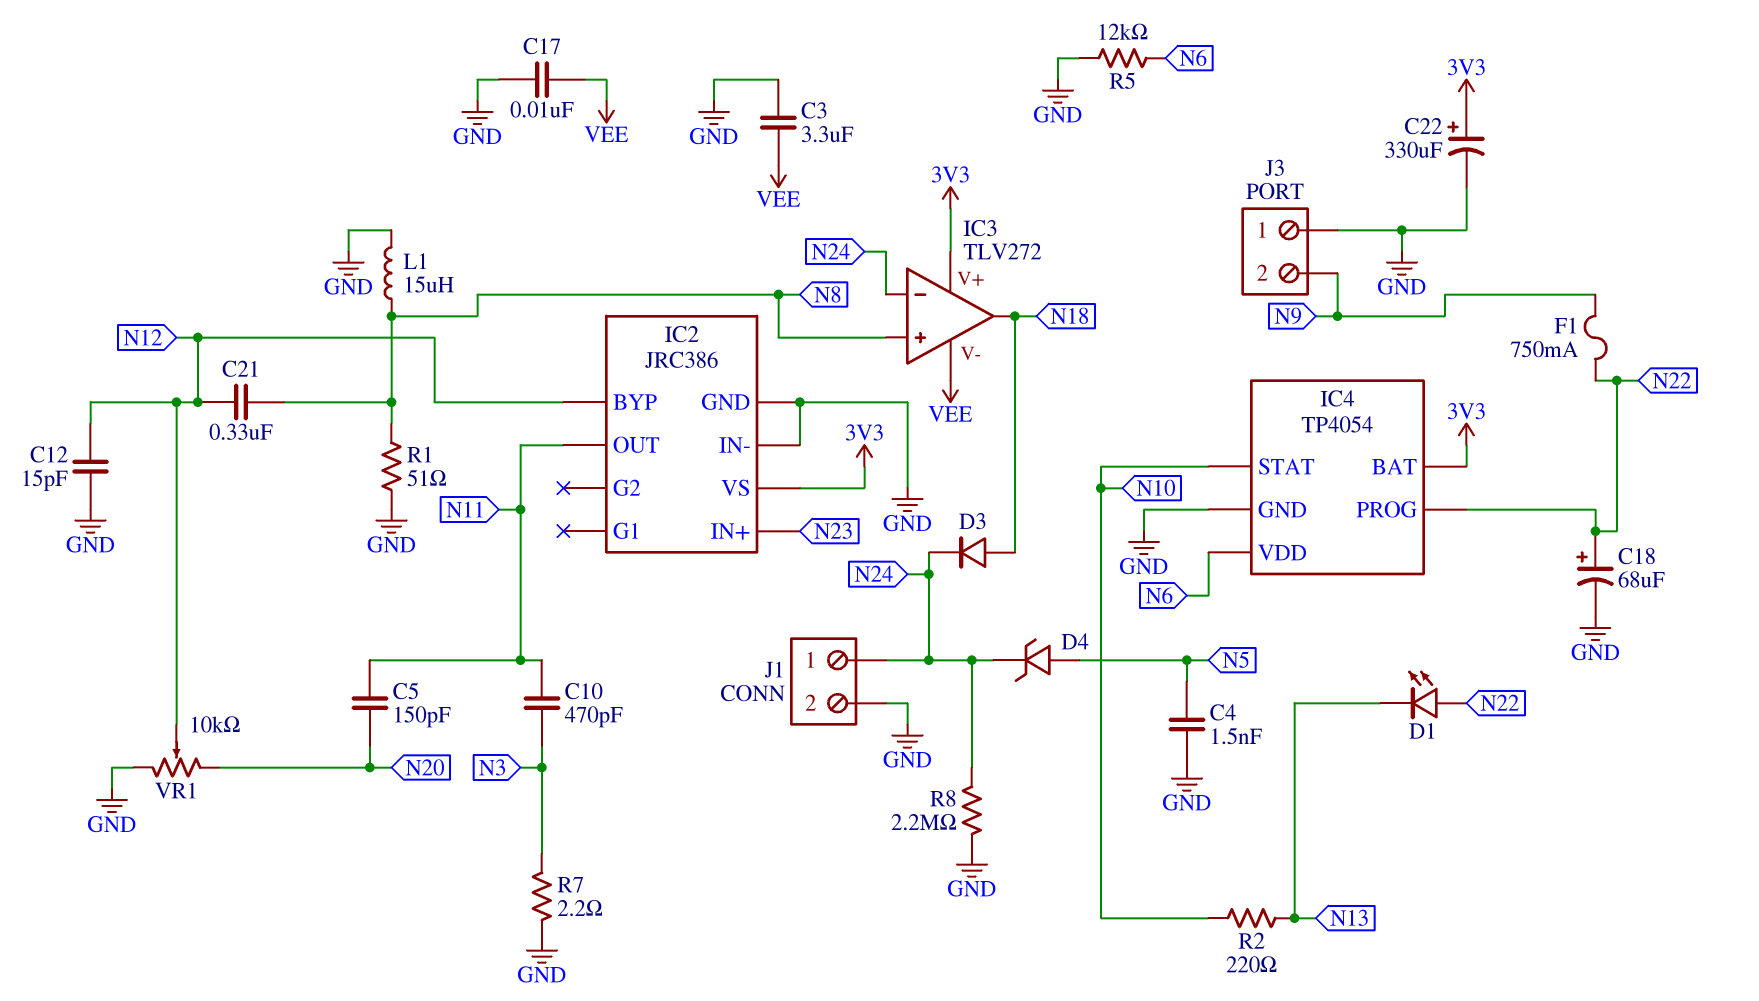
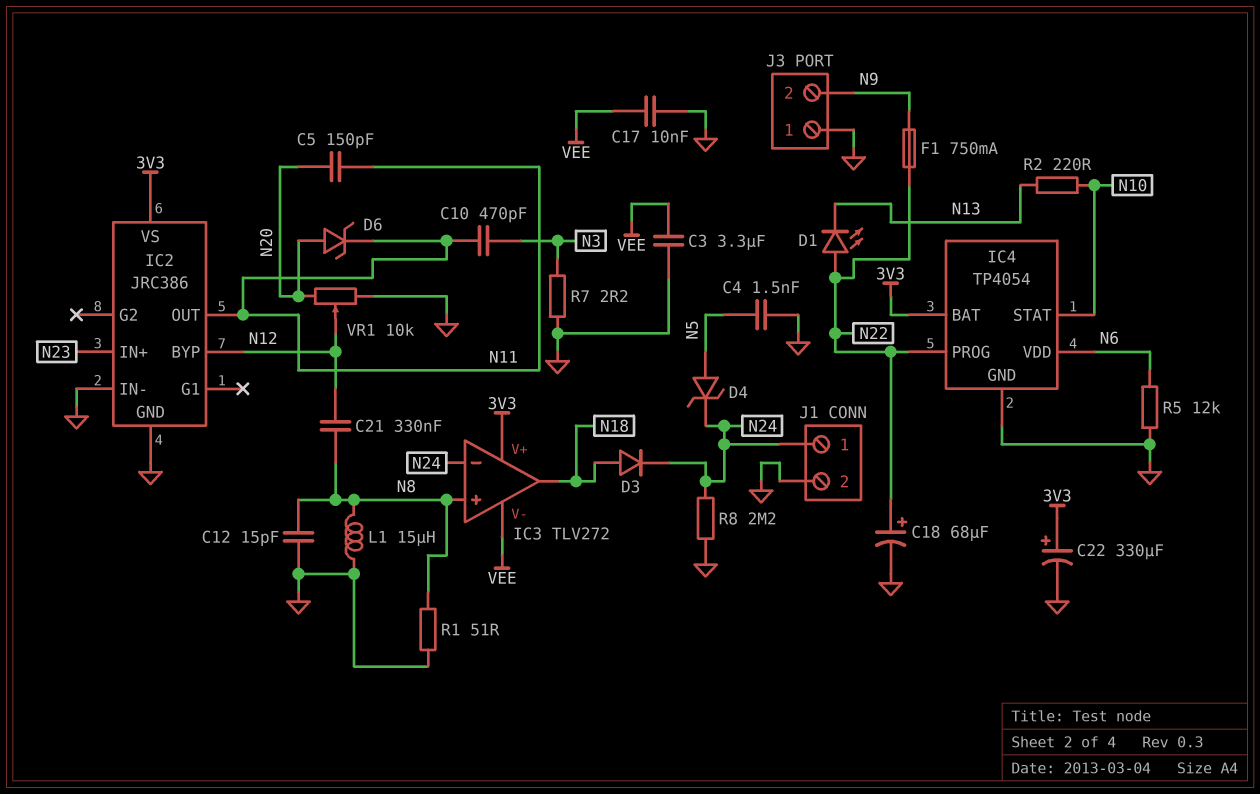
C12: 15pF (GND, N12) -> 15pF (GND, N8)
D6: none -> zener (A N20, K N11)

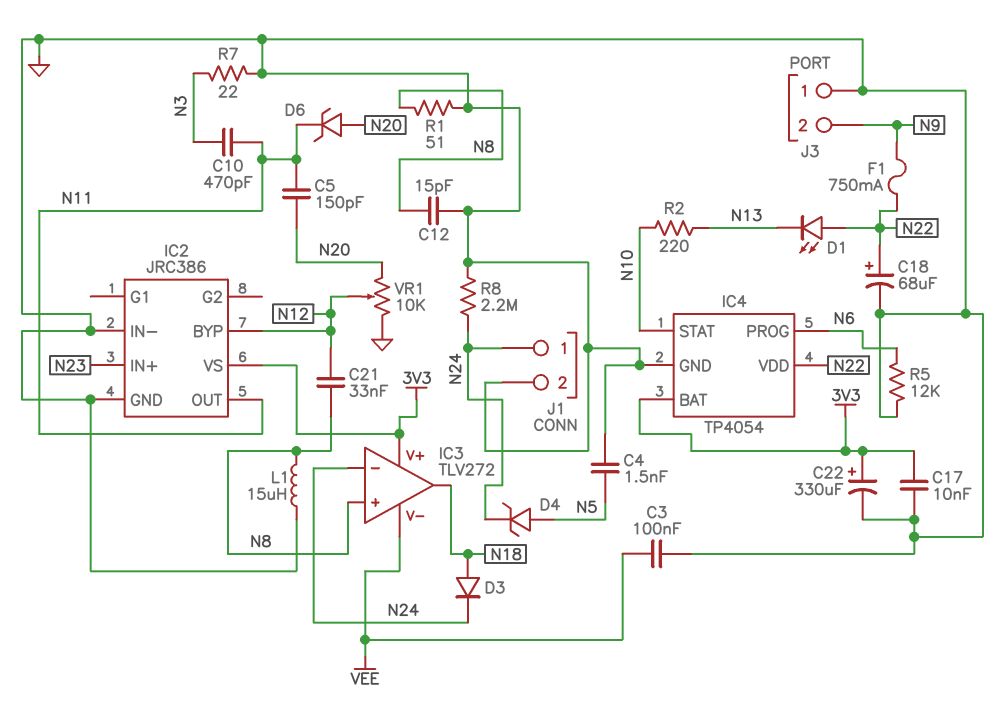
C3: 3.3uF (GND, VEE) -> 100nF (GND, VEE)
C17: 10nF (GND, VEE) -> 10nF (3V3, GND)
C21: 330nF (N8, N12) -> 33nF (N8, N12)
IC4 pin PROG: N22 -> N6
IC4 pin VDD: N6 -> N22
R7: 2.2 (GND, N3) -> 22 (GND, N3)

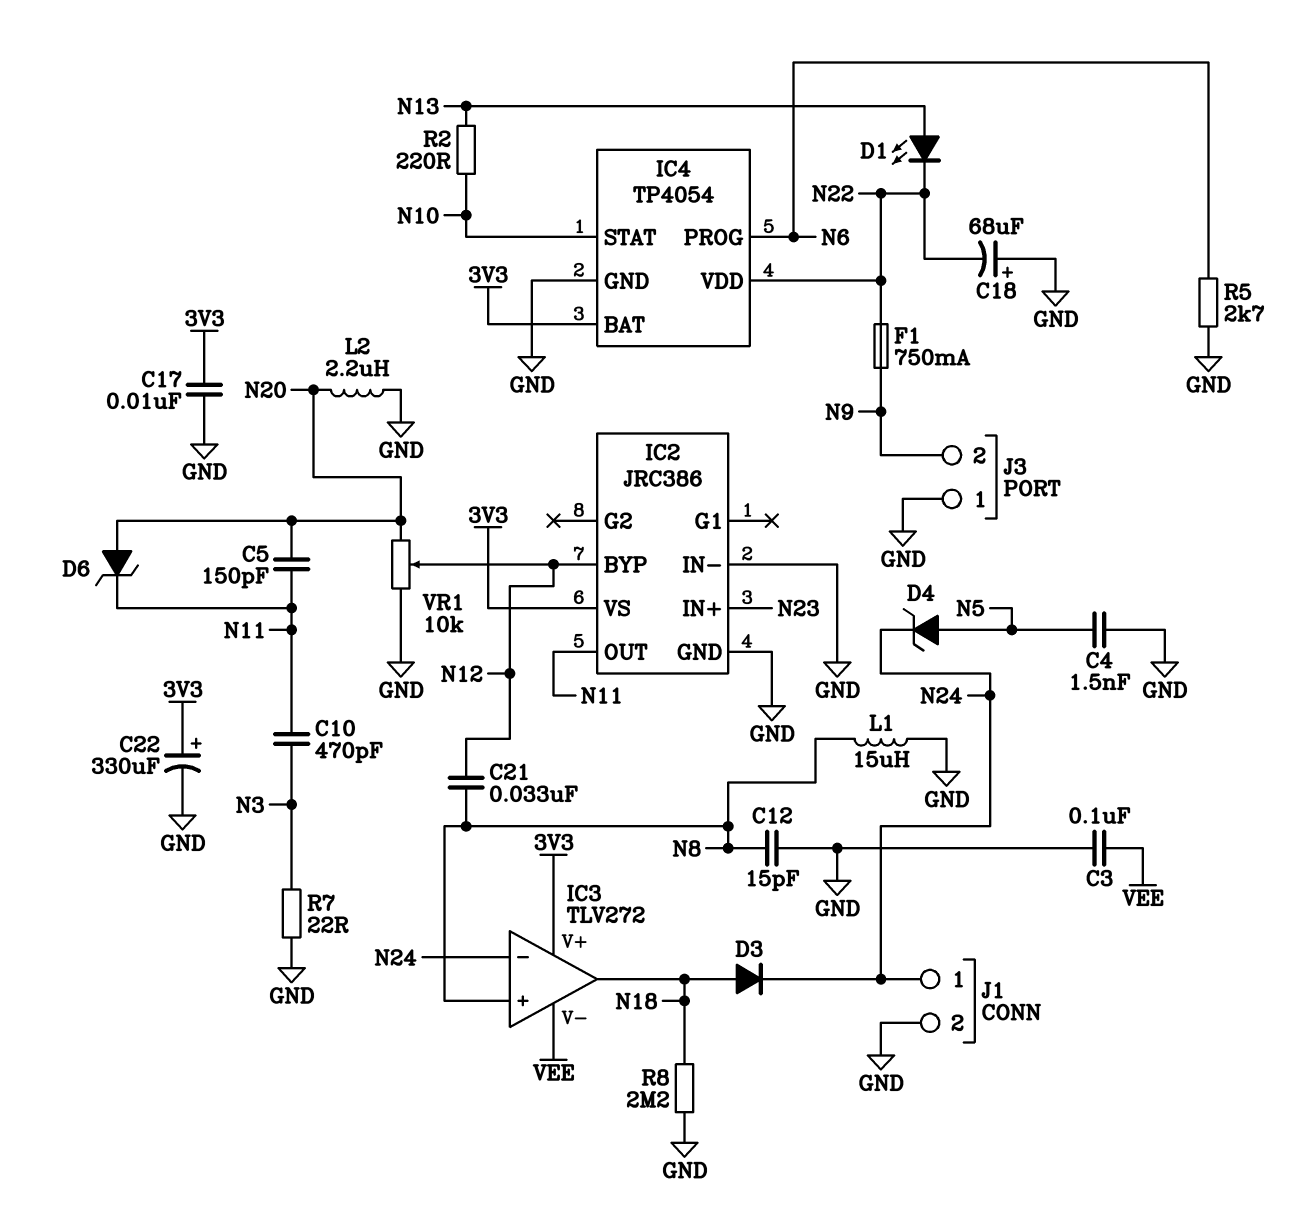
C18: 68uF (plus N22, minus GND) -> 68uF (plus GND, minus N22)
D1: LED (A N22, K N13) -> LED (A N13, K N22)
L2: none -> 2.2uH (GND, N20)
R1: 51 (GND, N8) -> none
R5: 12k (GND, N6) -> 2.7k (GND, N6)
R8: 2.2M (GND, N24) -> 2.2M (GND, N18)

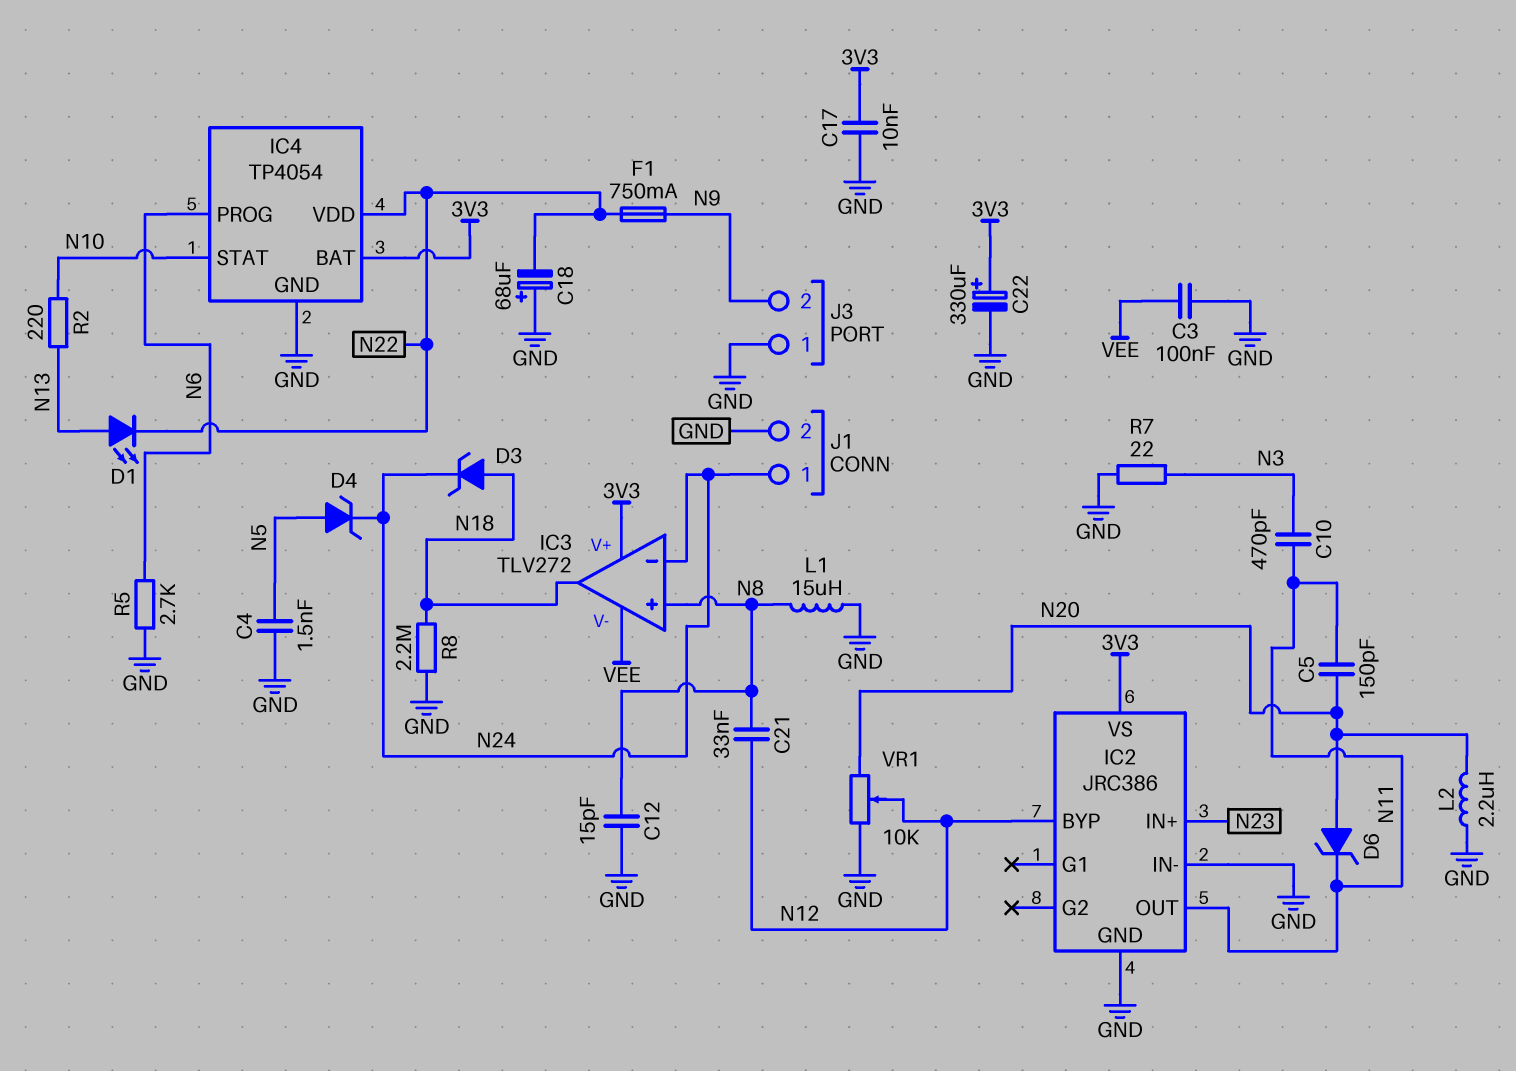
D3: diode (A N18, K N24) -> zener (A N18, K N24)

